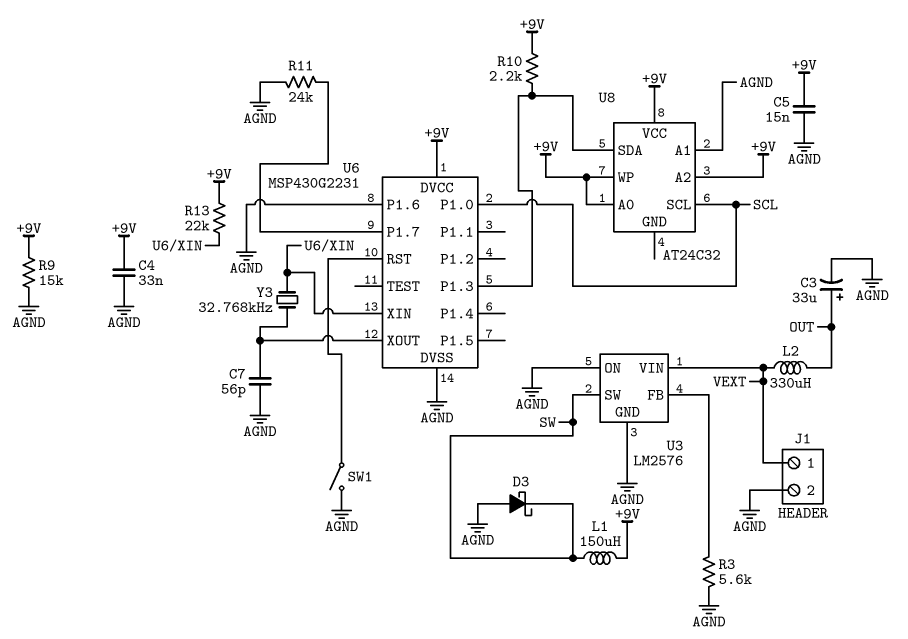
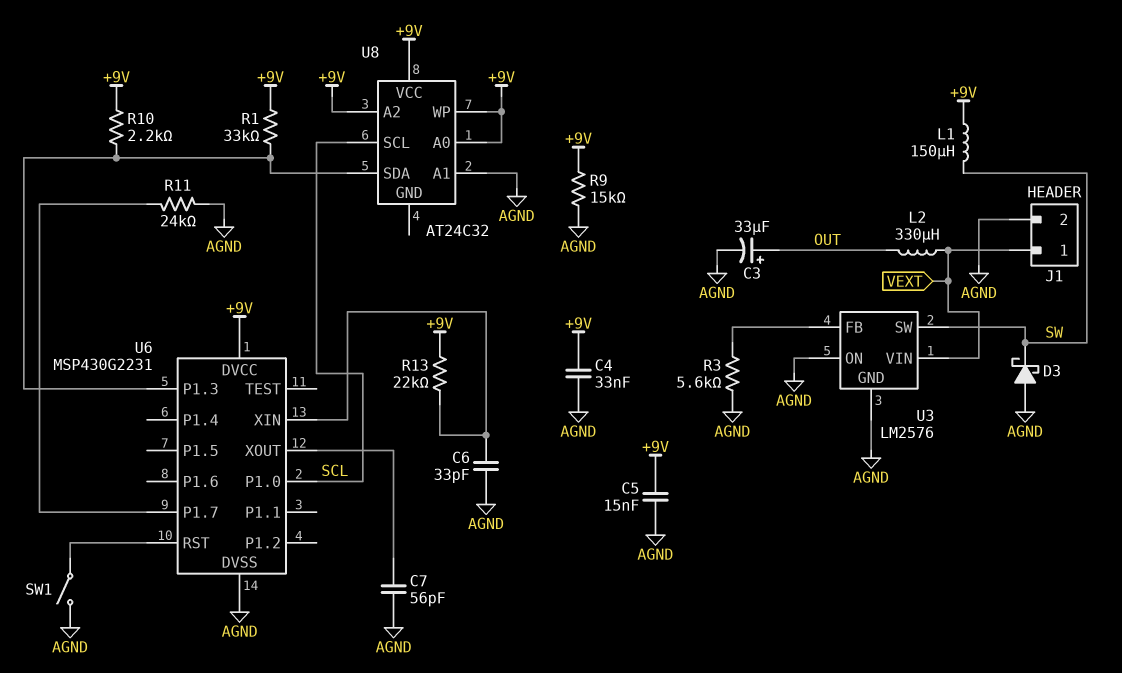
C6: none -> 33pF (AGND, U6/XIN)
R1: none -> 33k (+9V, U6/P1.3)
U6 pin P1.6: AGND -> none
Y3: 32.768kHz (U6/XIN, U6/XOUT) -> none

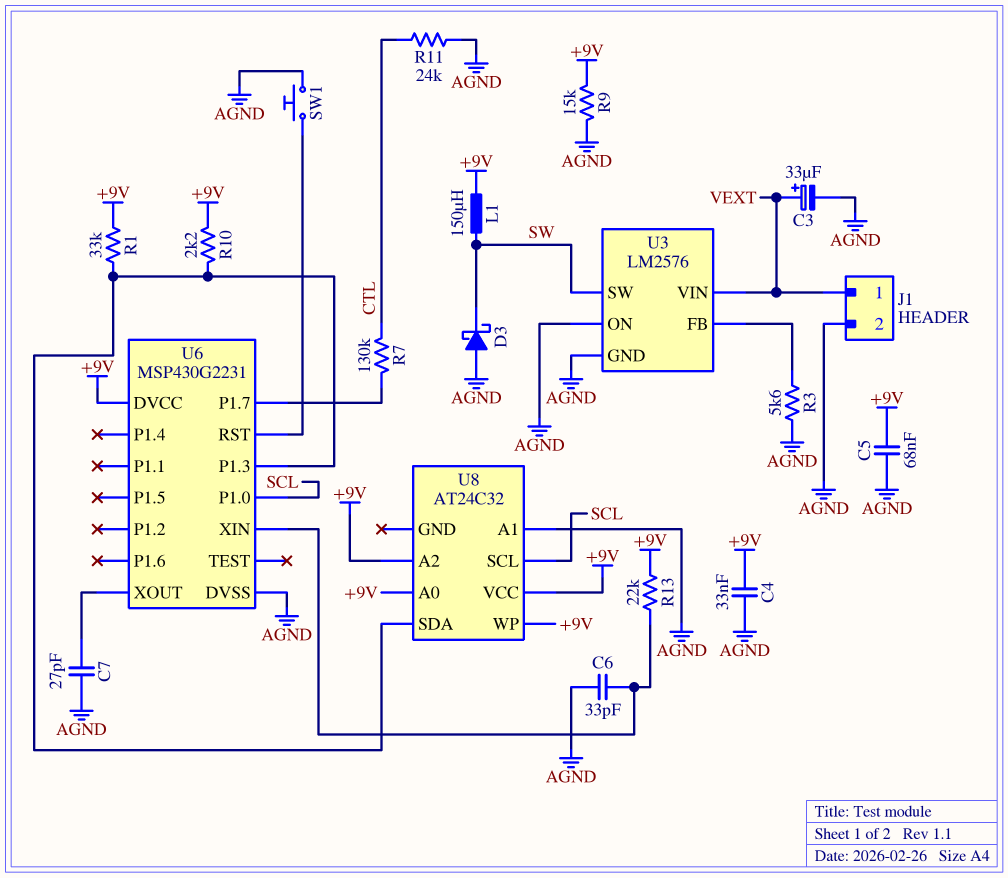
C3: 33uF (plus OUT, minus AGND) -> 33uF (plus VEXT, minus AGND)
C5: 15nF (+9V, AGND) -> 68nF (+9V, AGND)
C7: 56pF (AGND, U6/XOUT) -> 27pF (AGND, U6/XOUT)
L2: 330uH (OUT, VEXT) -> none
R7: none -> 130k (CTL, U6/P1.7)
R11: 24k (AGND, U6/P1.7) -> 24k (AGND, CTL)
SW1: switch (AGND, U6/RST) -> button (AGND, U6/RST)

